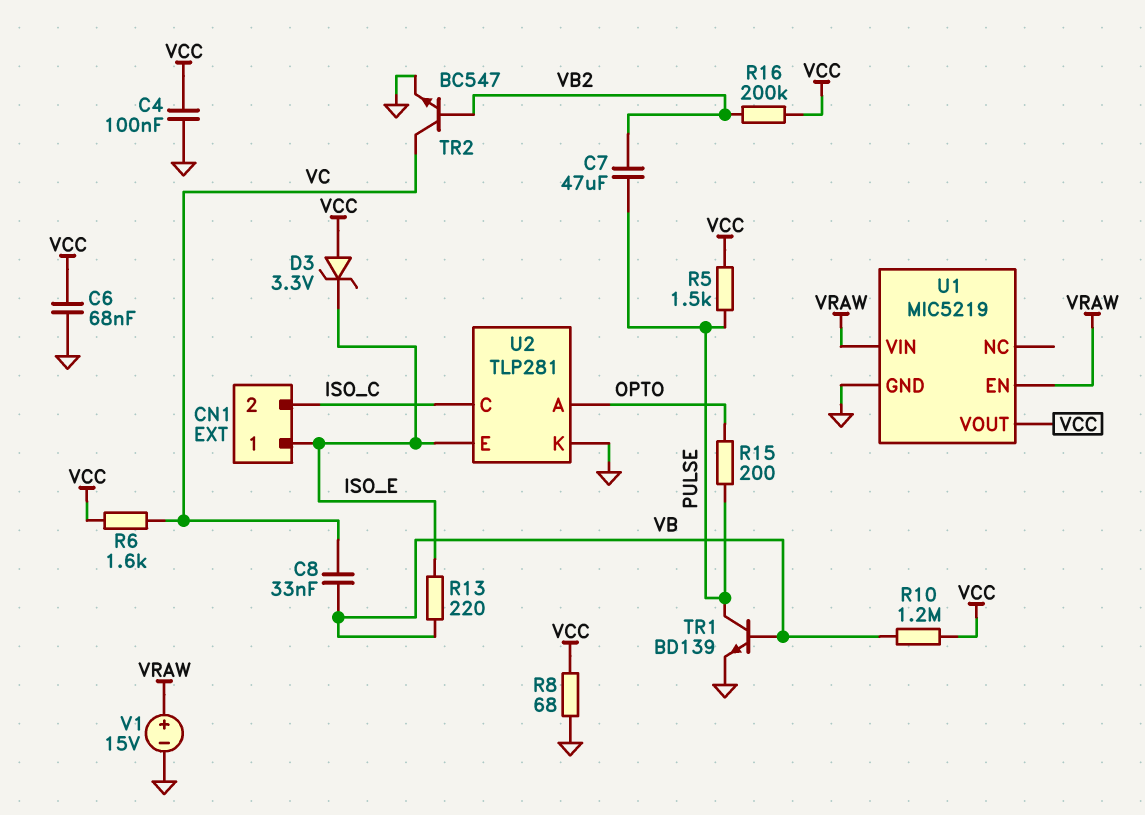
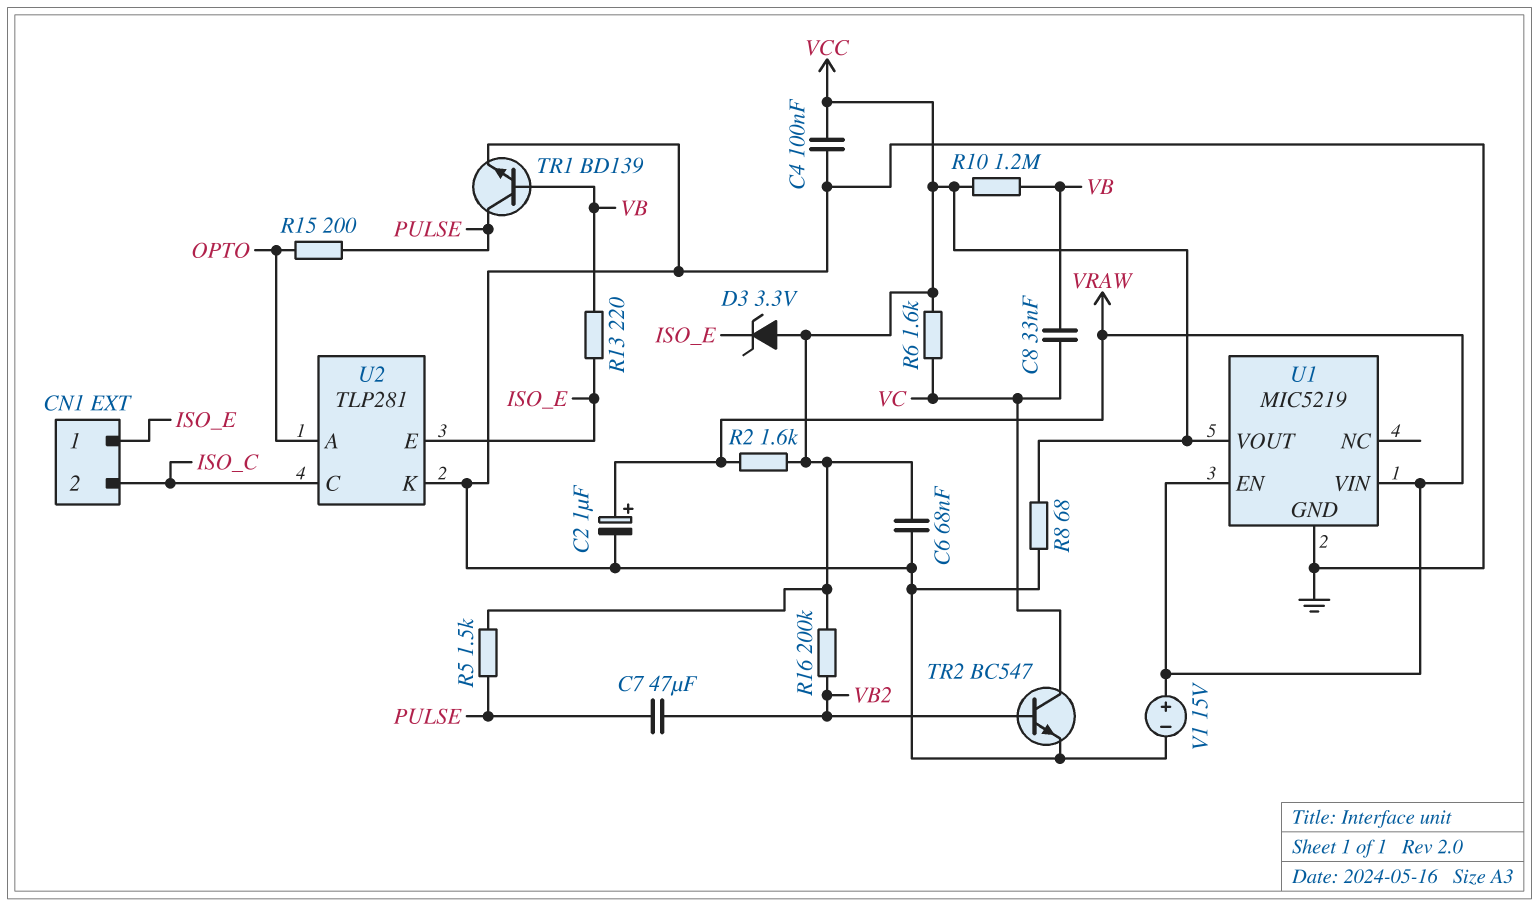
C2: none -> 1uF (plus VRAW, minus GND)
R2: none -> 1.6k (VCC, VRAW)

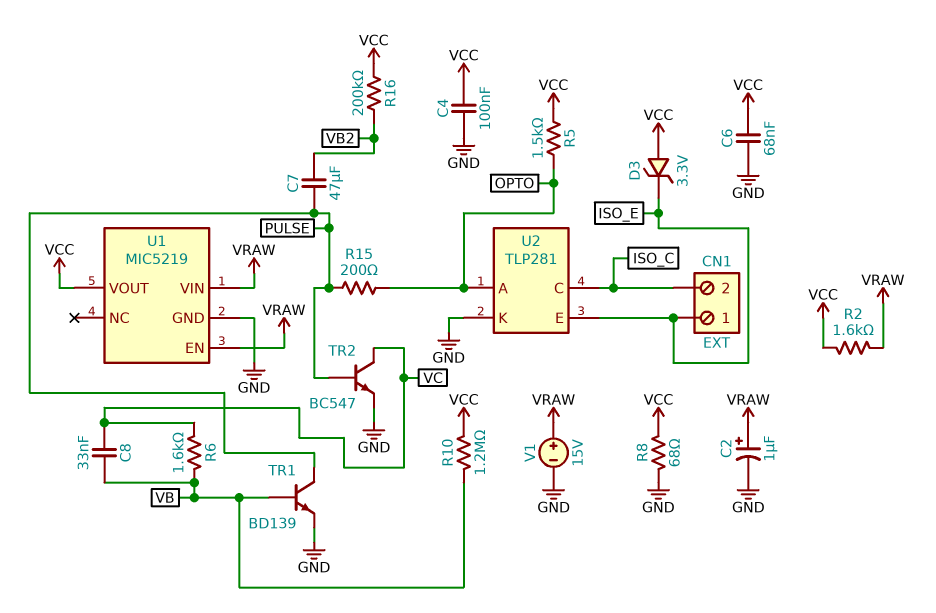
R5: 1.5k (PULSE, VCC) -> 1.5k (OPTO, VCC)
R6: 1.6k (VC, VCC) -> 1.6k (VB, VC)
R13: 220 (ISO_E, VB) -> none
TR2: NPN BC547 (B VB2, C VC, E GND) -> NPN BC547 (B PULSE, C VC, E GND)

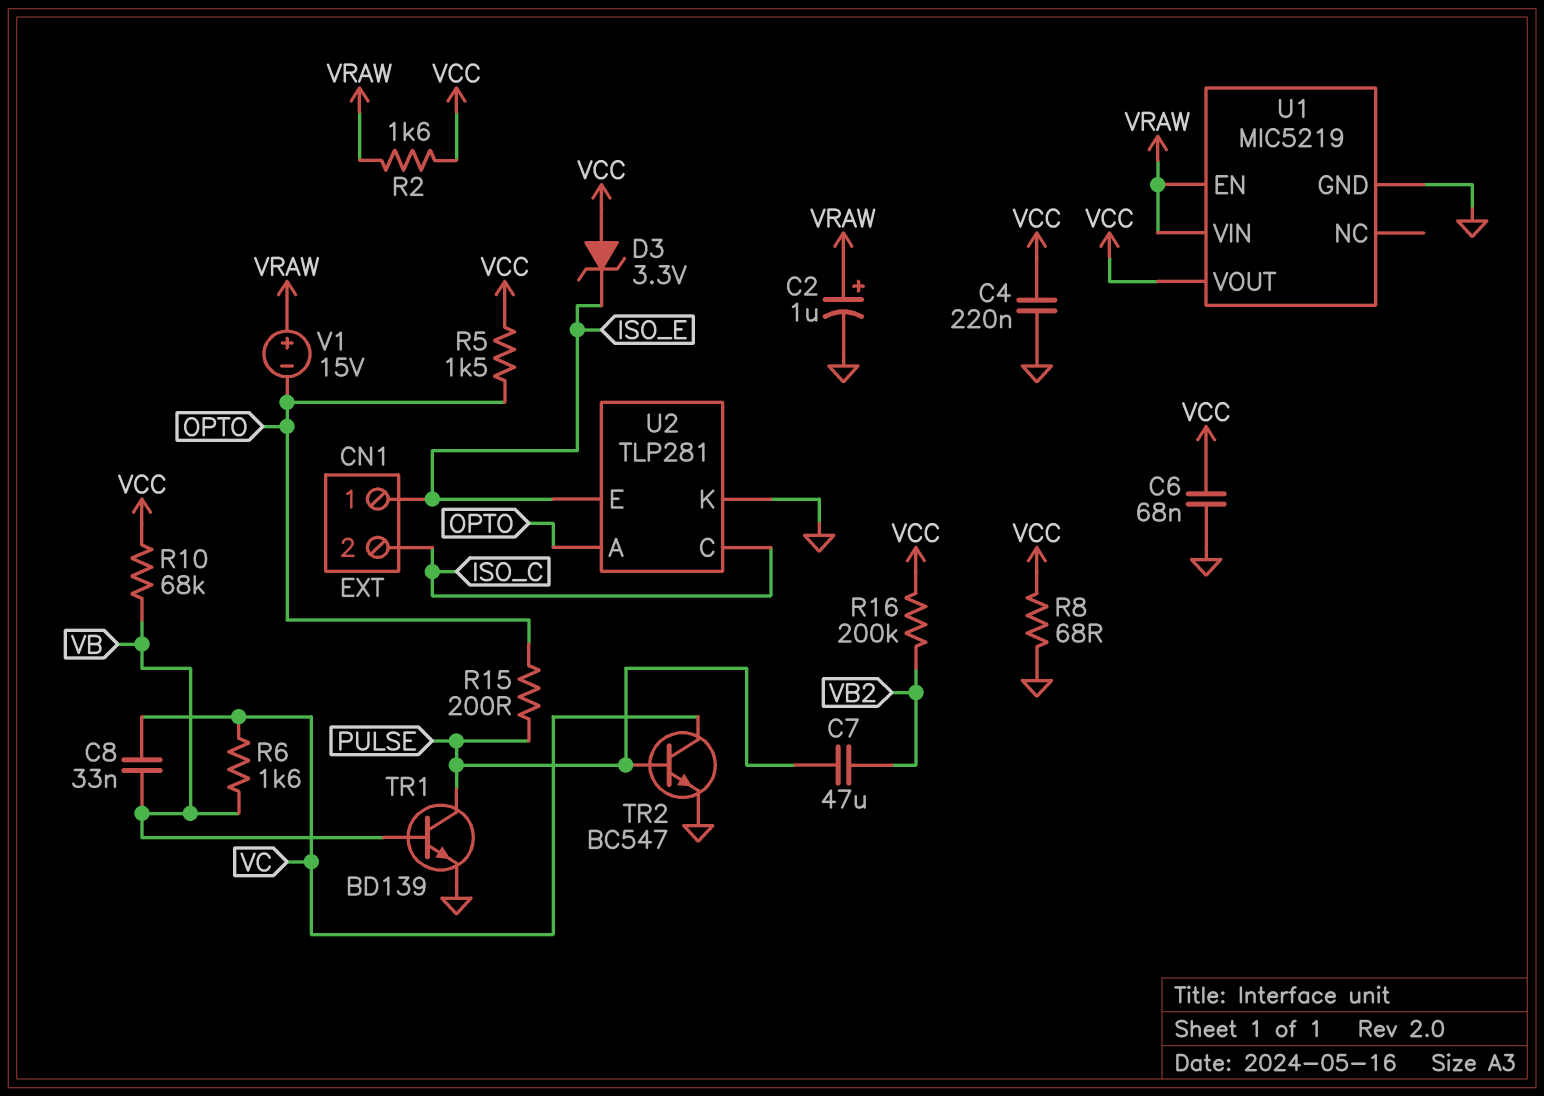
C4: 100nF (GND, VCC) -> 220nF (GND, VCC)
R10: 1.2M (VB, VCC) -> 68k (VB, VCC)
V1: 15V (plus VRAW, minus GND) -> 15V (plus VRAW, minus OPTO)

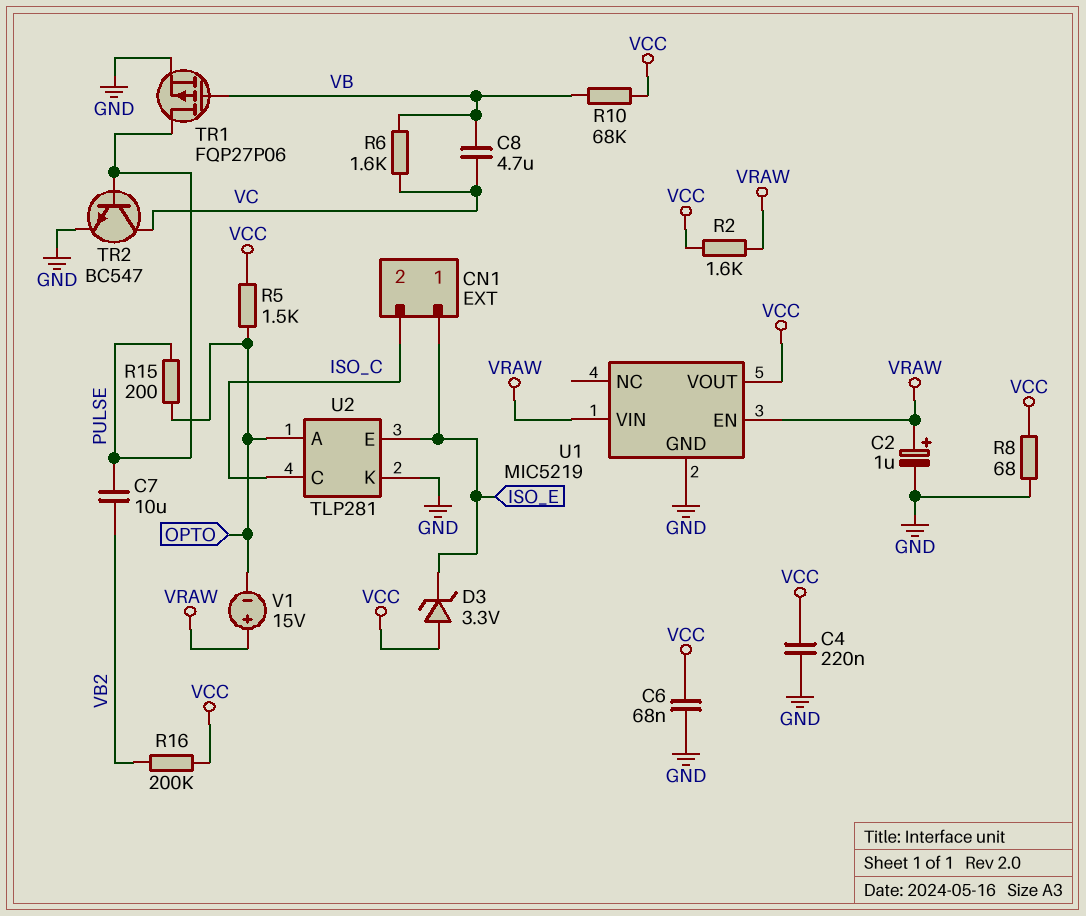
C7: 47uF (PULSE, VB2) -> 10uF (PULSE, VB2)
C8: 33nF (VB, VC) -> 4.7uF (VB, VC)
TR1: NPN BD139 (B VB, C PULSE, E GND) -> PMOS FQP27P06 (G VB, D PULSE, S GND)

